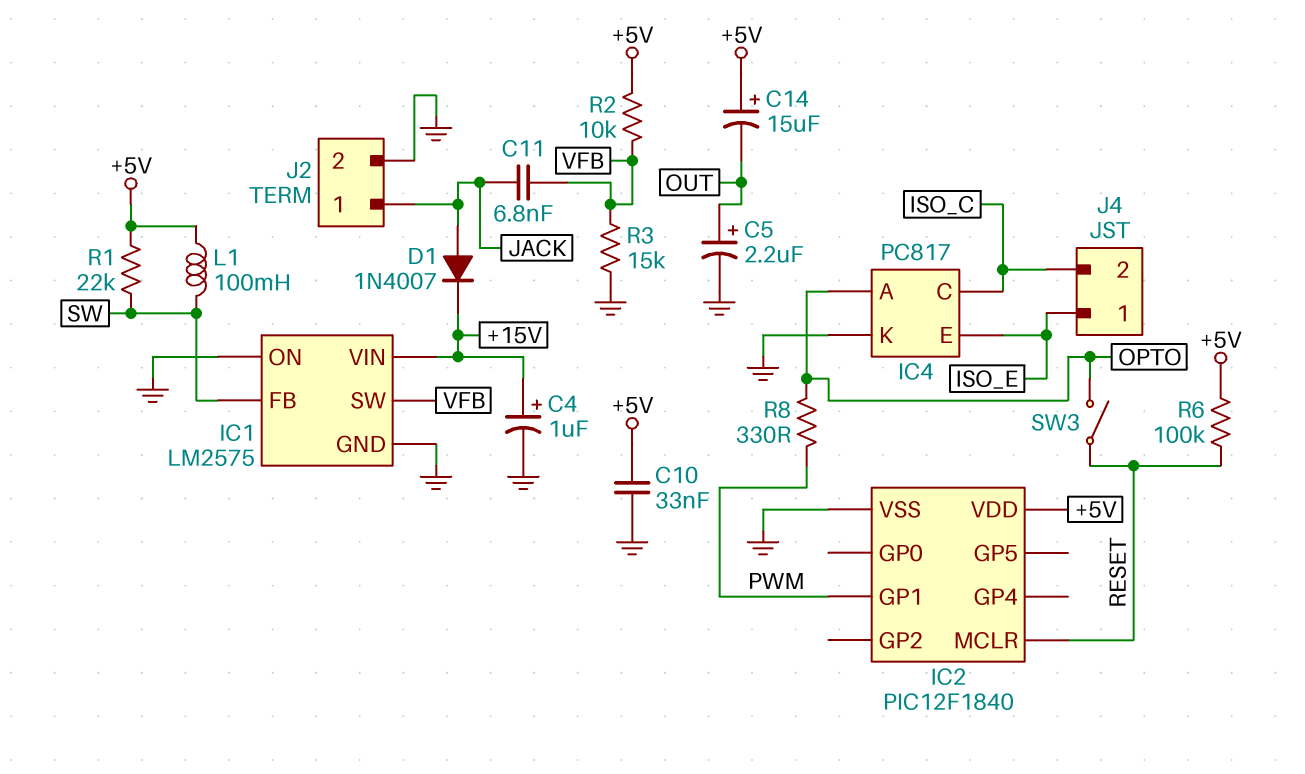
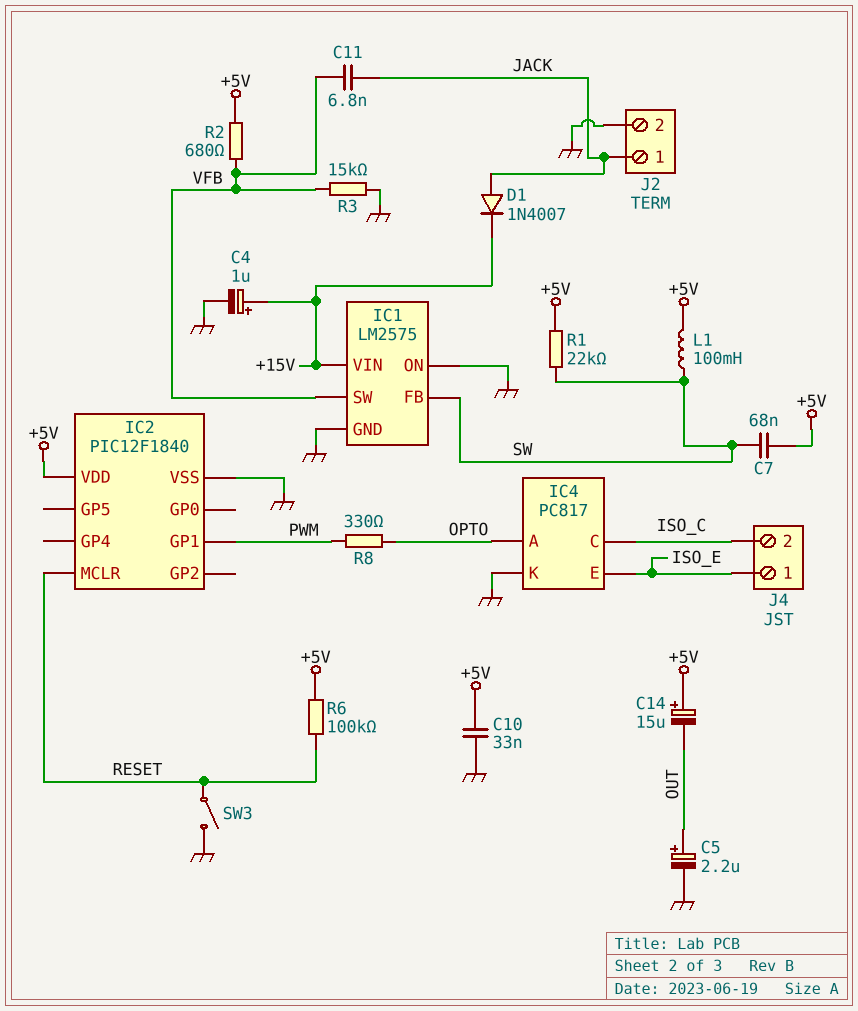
C7: none -> 68nF (+5V, SW)
R2: 10k (+5V, VFB) -> 680 (+5V, VFB)
SW3: switch (OPTO, RESET) -> switch (GND, RESET)

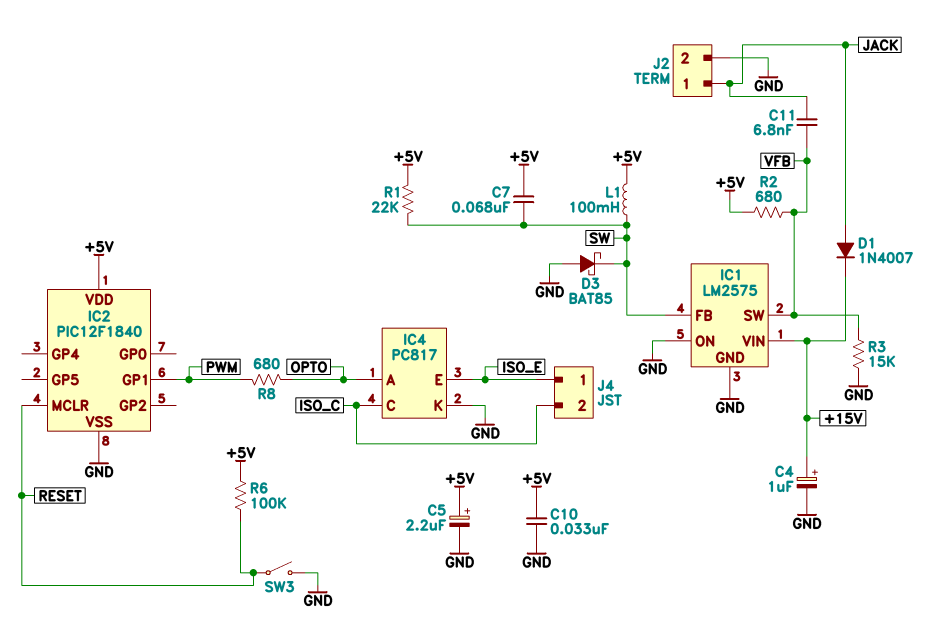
C5: 2.2uF (plus OUT, minus GND) -> 2.2uF (plus +5V, minus GND)
C14: 15uF (plus +5V, minus OUT) -> none
D3: none -> schottky BAT85 (A GND, K SW)
R8: 330 (OPTO, PWM) -> 680 (OPTO, PWM)

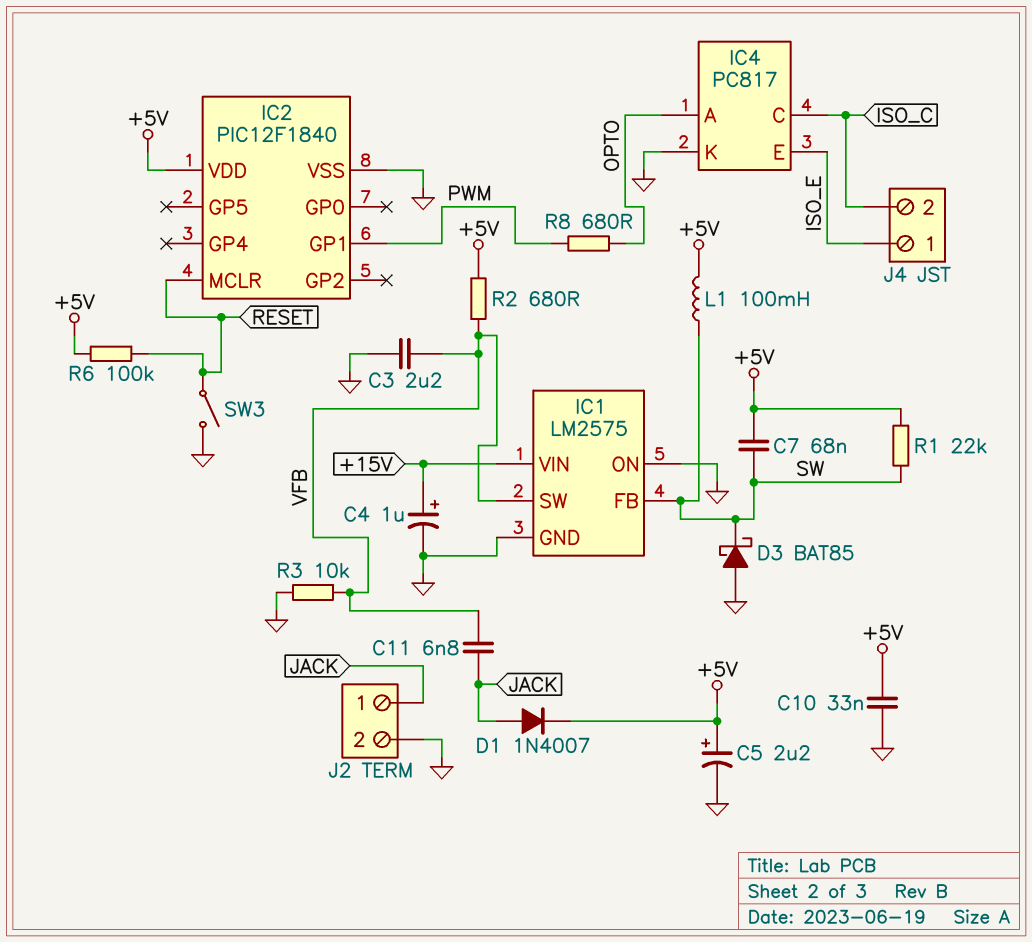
C3: none -> 2.2uF (GND, VFB)
D1: diode 1N4007 (A JACK, K +15V) -> diode 1N4007 (A JACK, K +5V)
R3: 15k (GND, VFB) -> 10k (GND, VFB)

